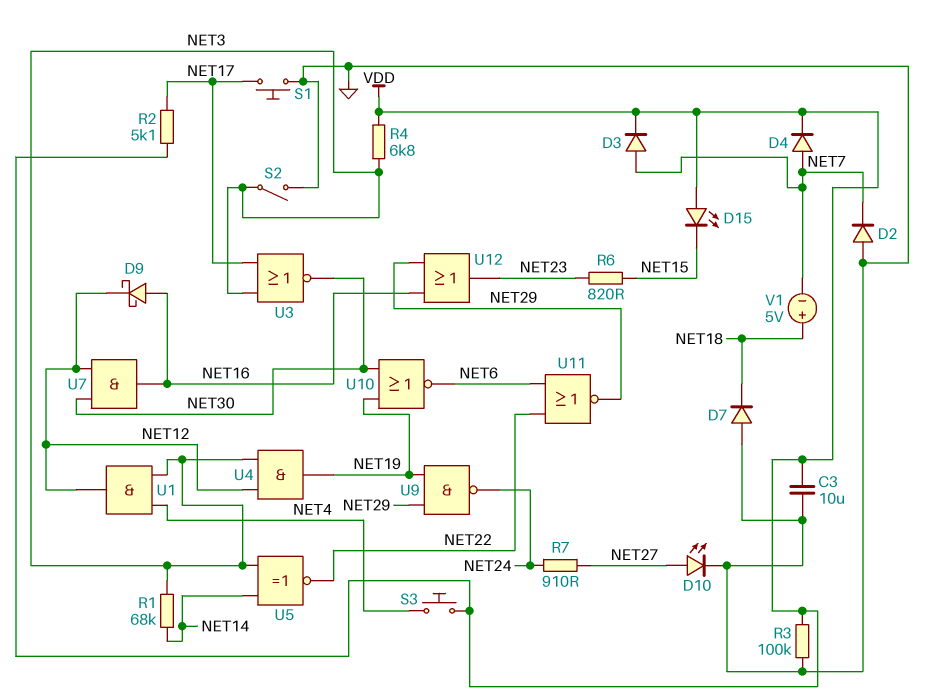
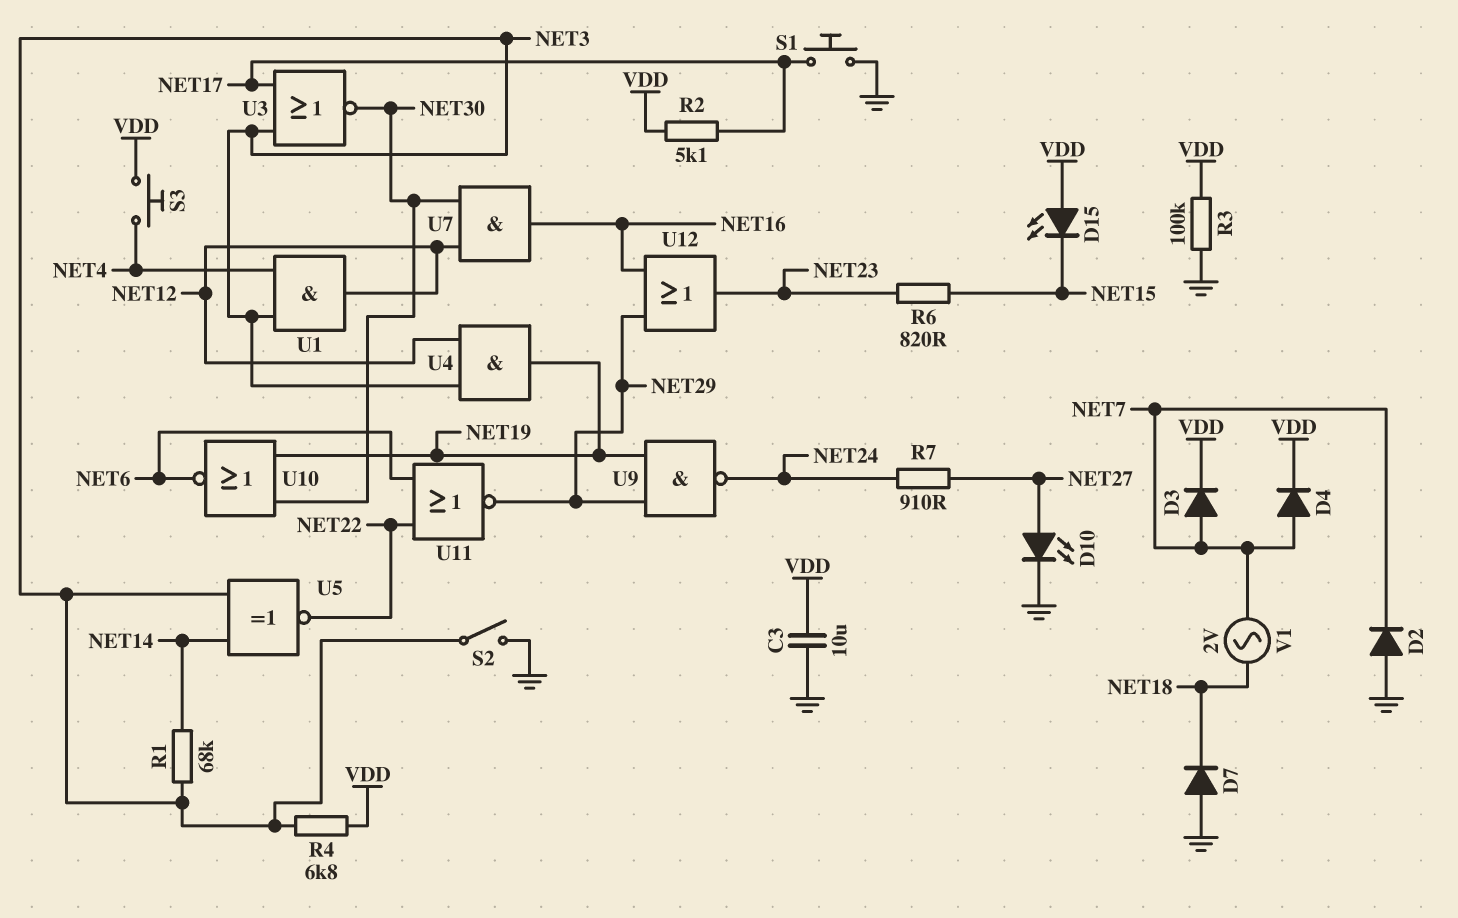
D9: schottky (A NET16, K NET12) -> none
V1: 5V (plus NET18, minus NET7) -> AC 2V (NET7, NET18)

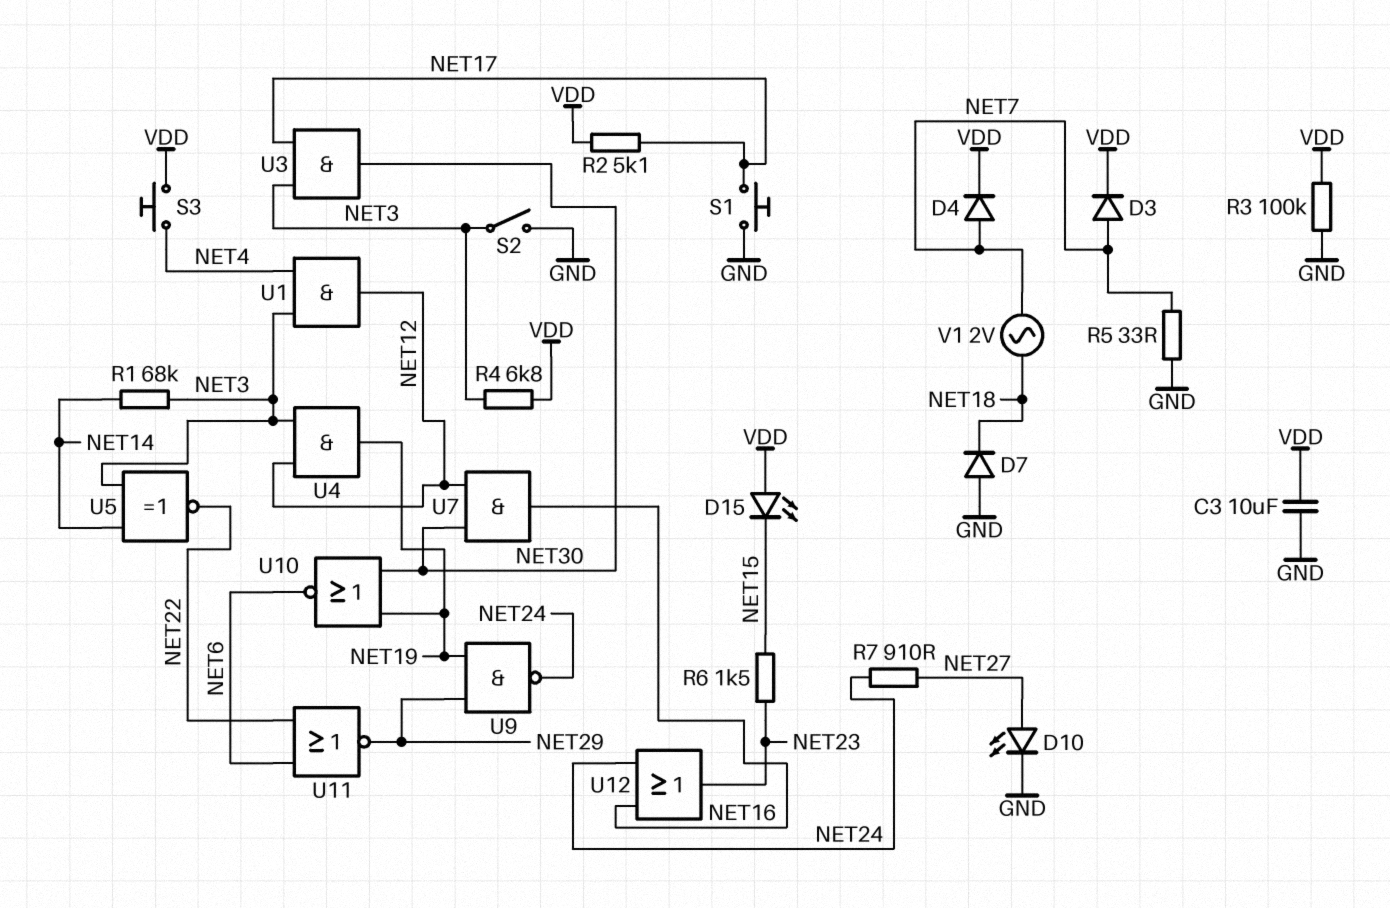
D2: diode (A GND, K NET7) -> none
R5: none -> 33 (GND, NET7)
R6: 820 (NET15, NET23) -> 1.5k (NET15, NET23)
U3: NOR (in NET3, in NET17, out NET30) -> AND (in NET3, in NET17, out NET30)
U12: OR (in NET16, in NET29, out NET23) -> OR (in NET16, in NET24, out NET23)

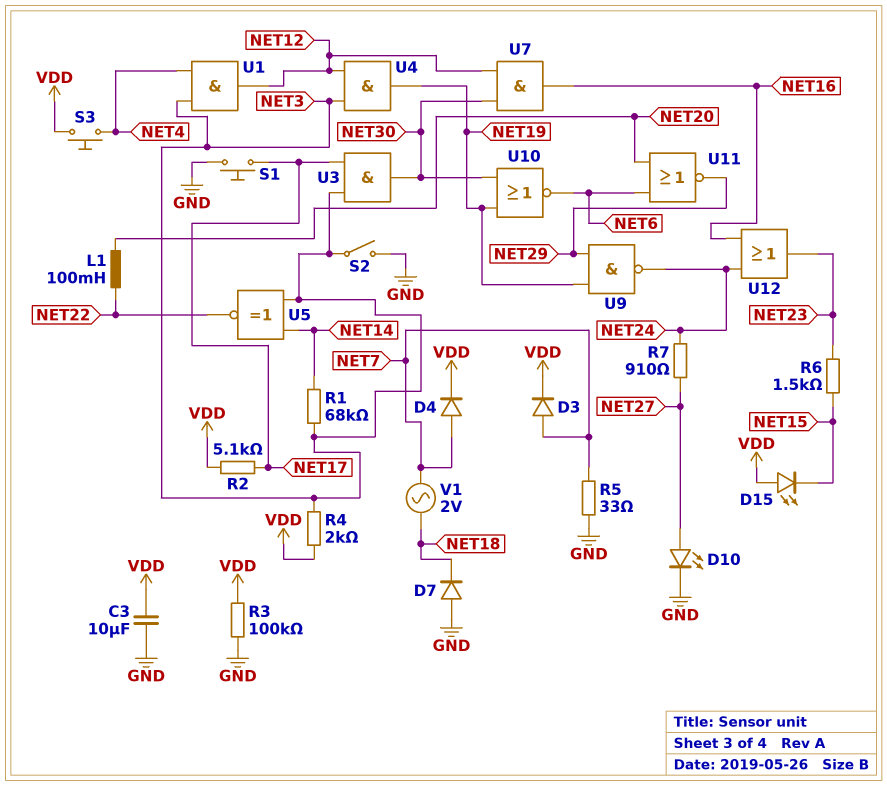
L1: none -> 100mH (NET20, NET22)
R4: 6.8k (NET3, VDD) -> 2k (NET3, VDD)
U11: NOR (in NET6, in NET22, out NET29) -> NOR (in NET6, in NET20, out NET29)

